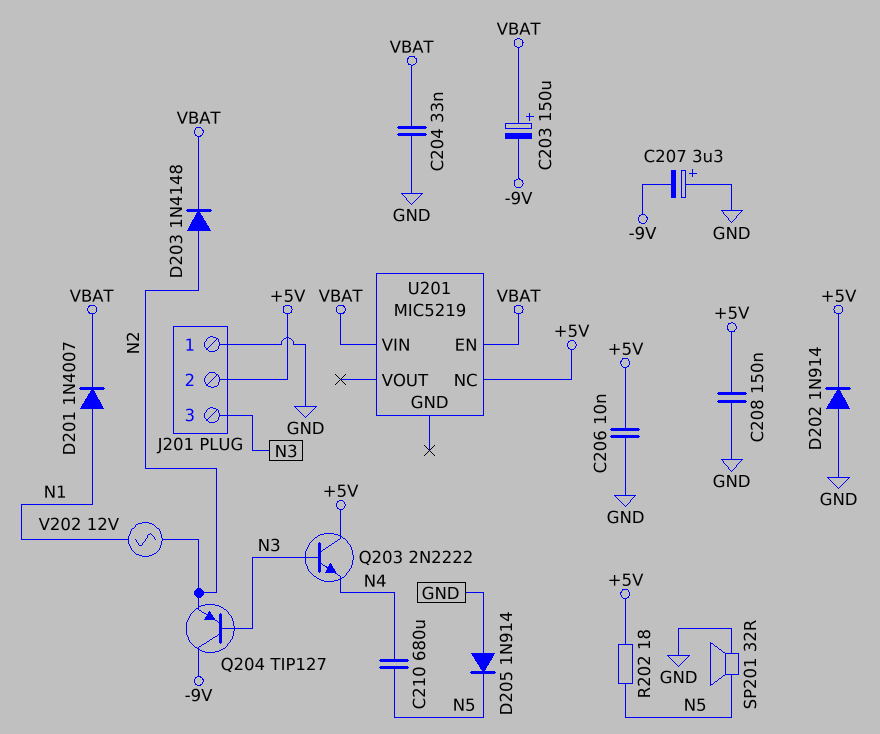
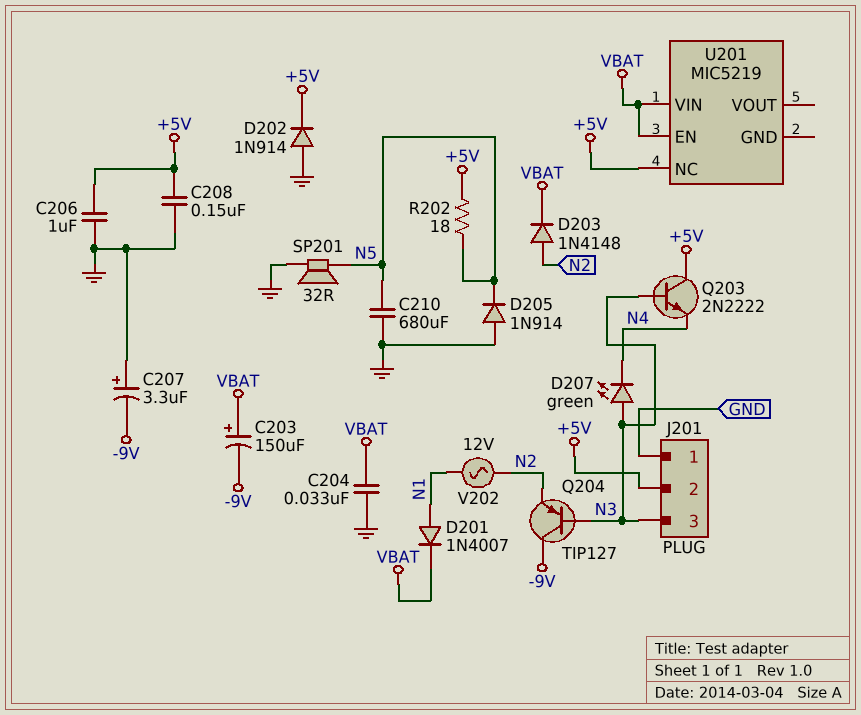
C206: 10nF (+5V, GND) -> 1uF (+5V, GND)
C210: 680uF (N4, N5) -> 680uF (GND, N5)
D207: none -> LED green (A N3, K N4)

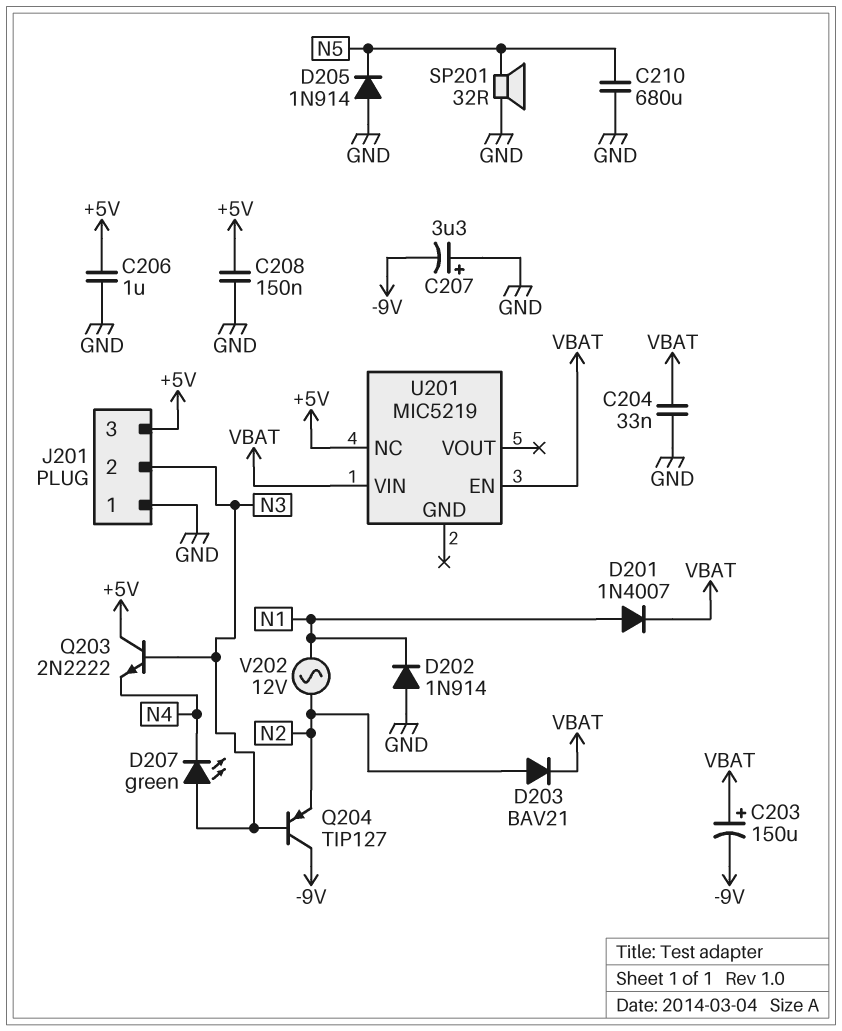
D202: diode 1N914 (A GND, K +5V) -> diode 1N914 (A GND, K N1)
D203: diode 1N4148 (A N2, K VBAT) -> diode BAV21 (A N2, K VBAT)
J201 pin 2: +5V -> N3
J201 pin 3: N3 -> +5V
R202: 18 (+5V, N5) -> none

